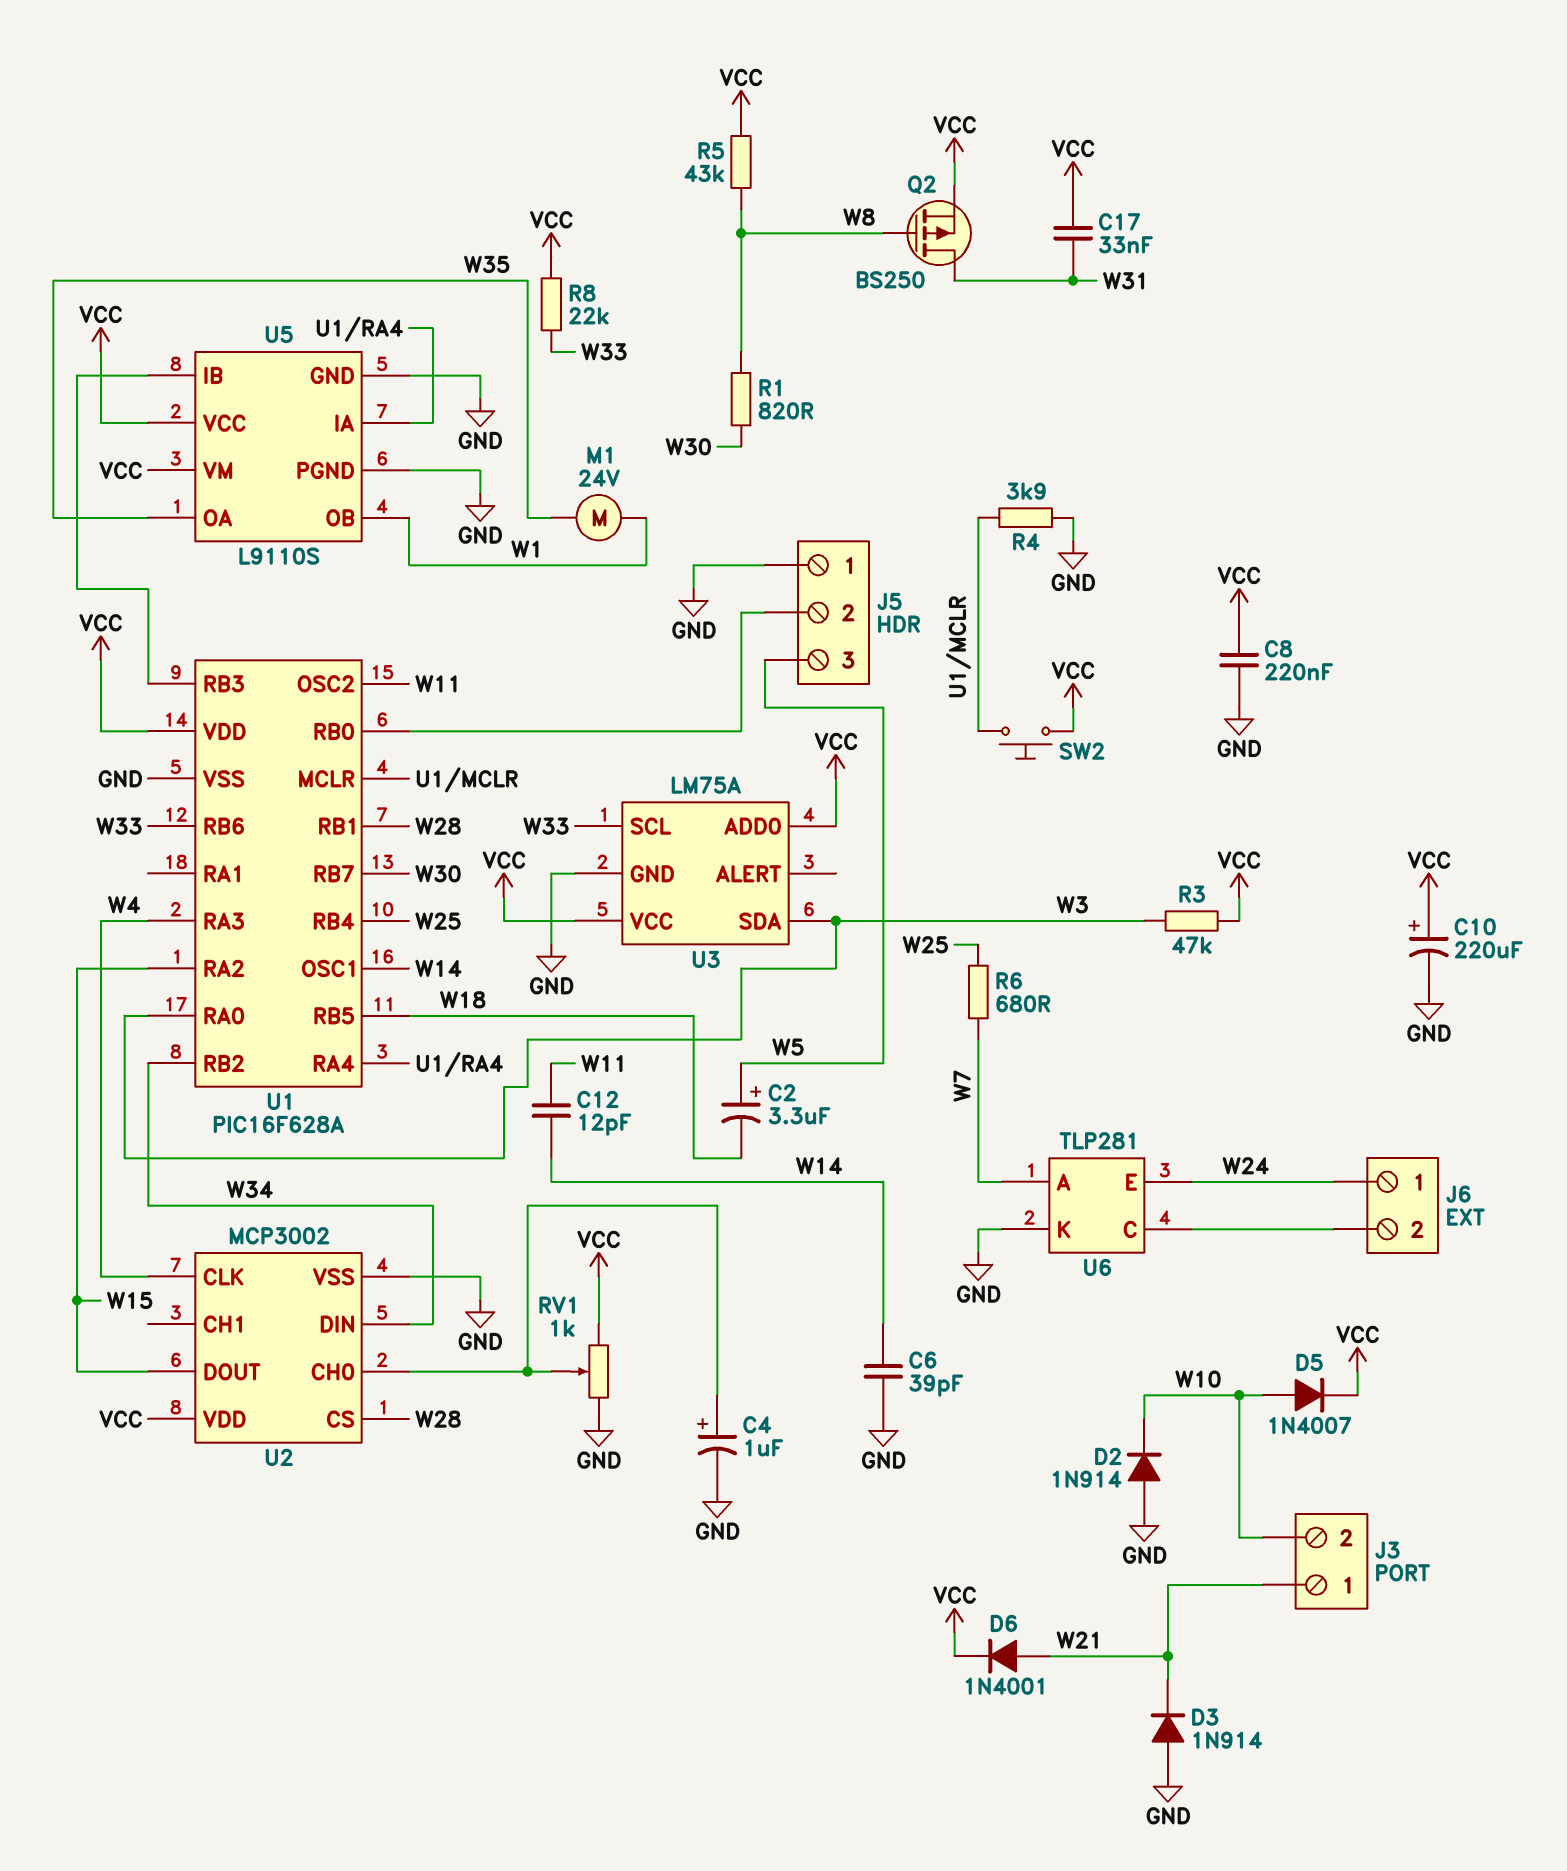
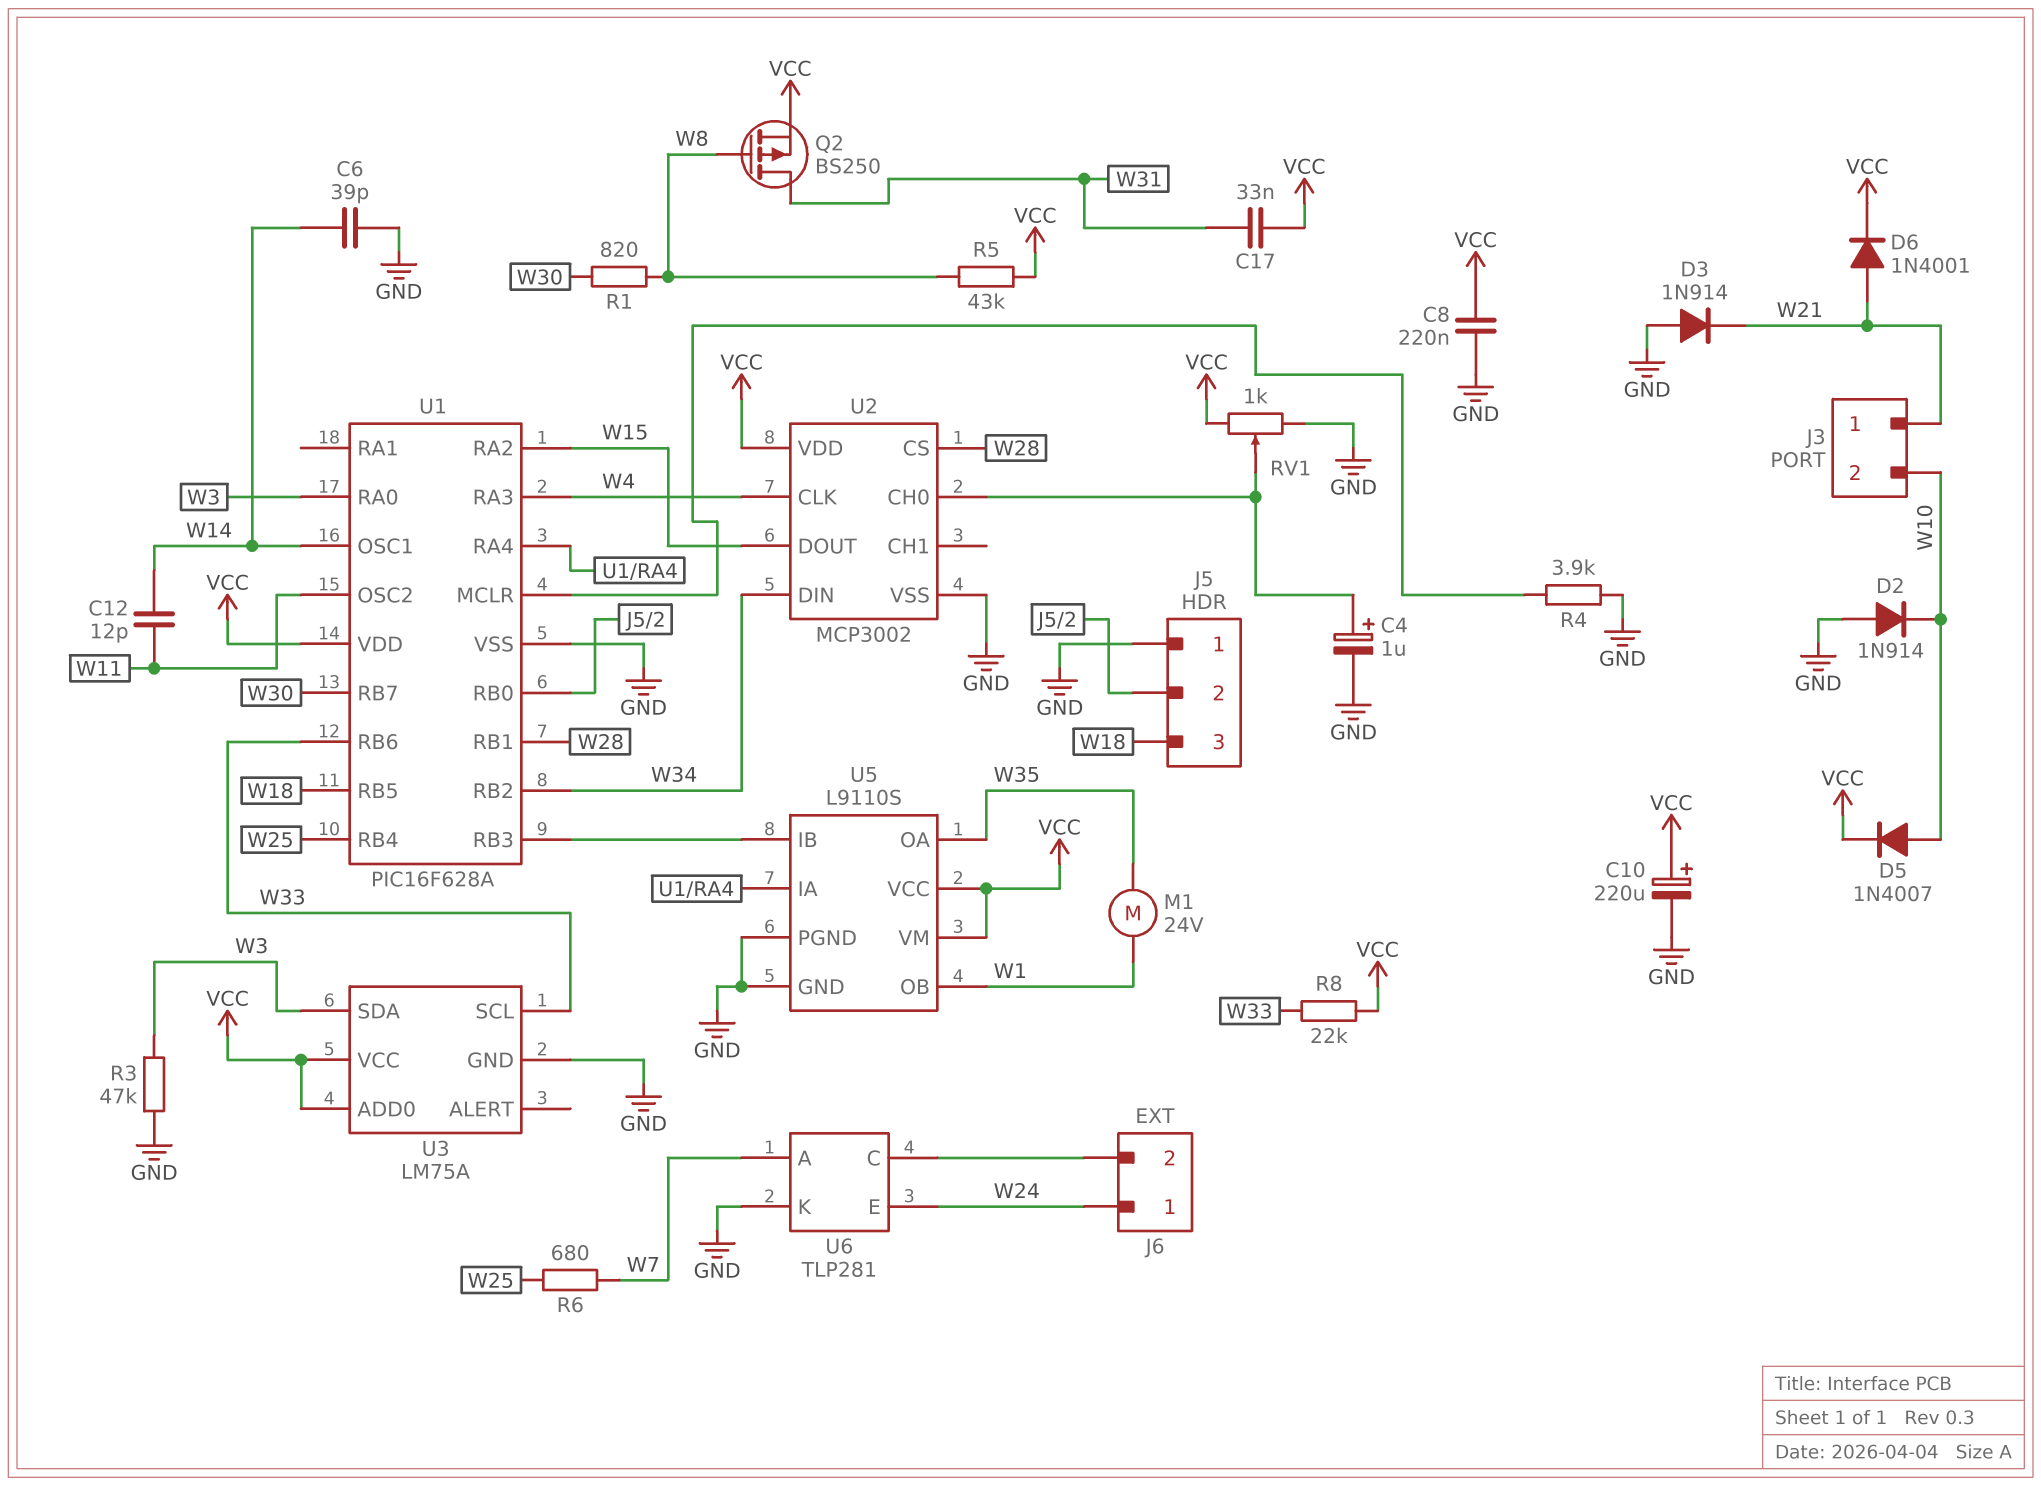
C2: 3.3uF (plus W5, minus W18) -> none
J5 pin 3: W5 -> W18
R3: 47k (VCC, W3) -> 47k (GND, W3)
SW2: button (U1/MCLR, VCC) -> none

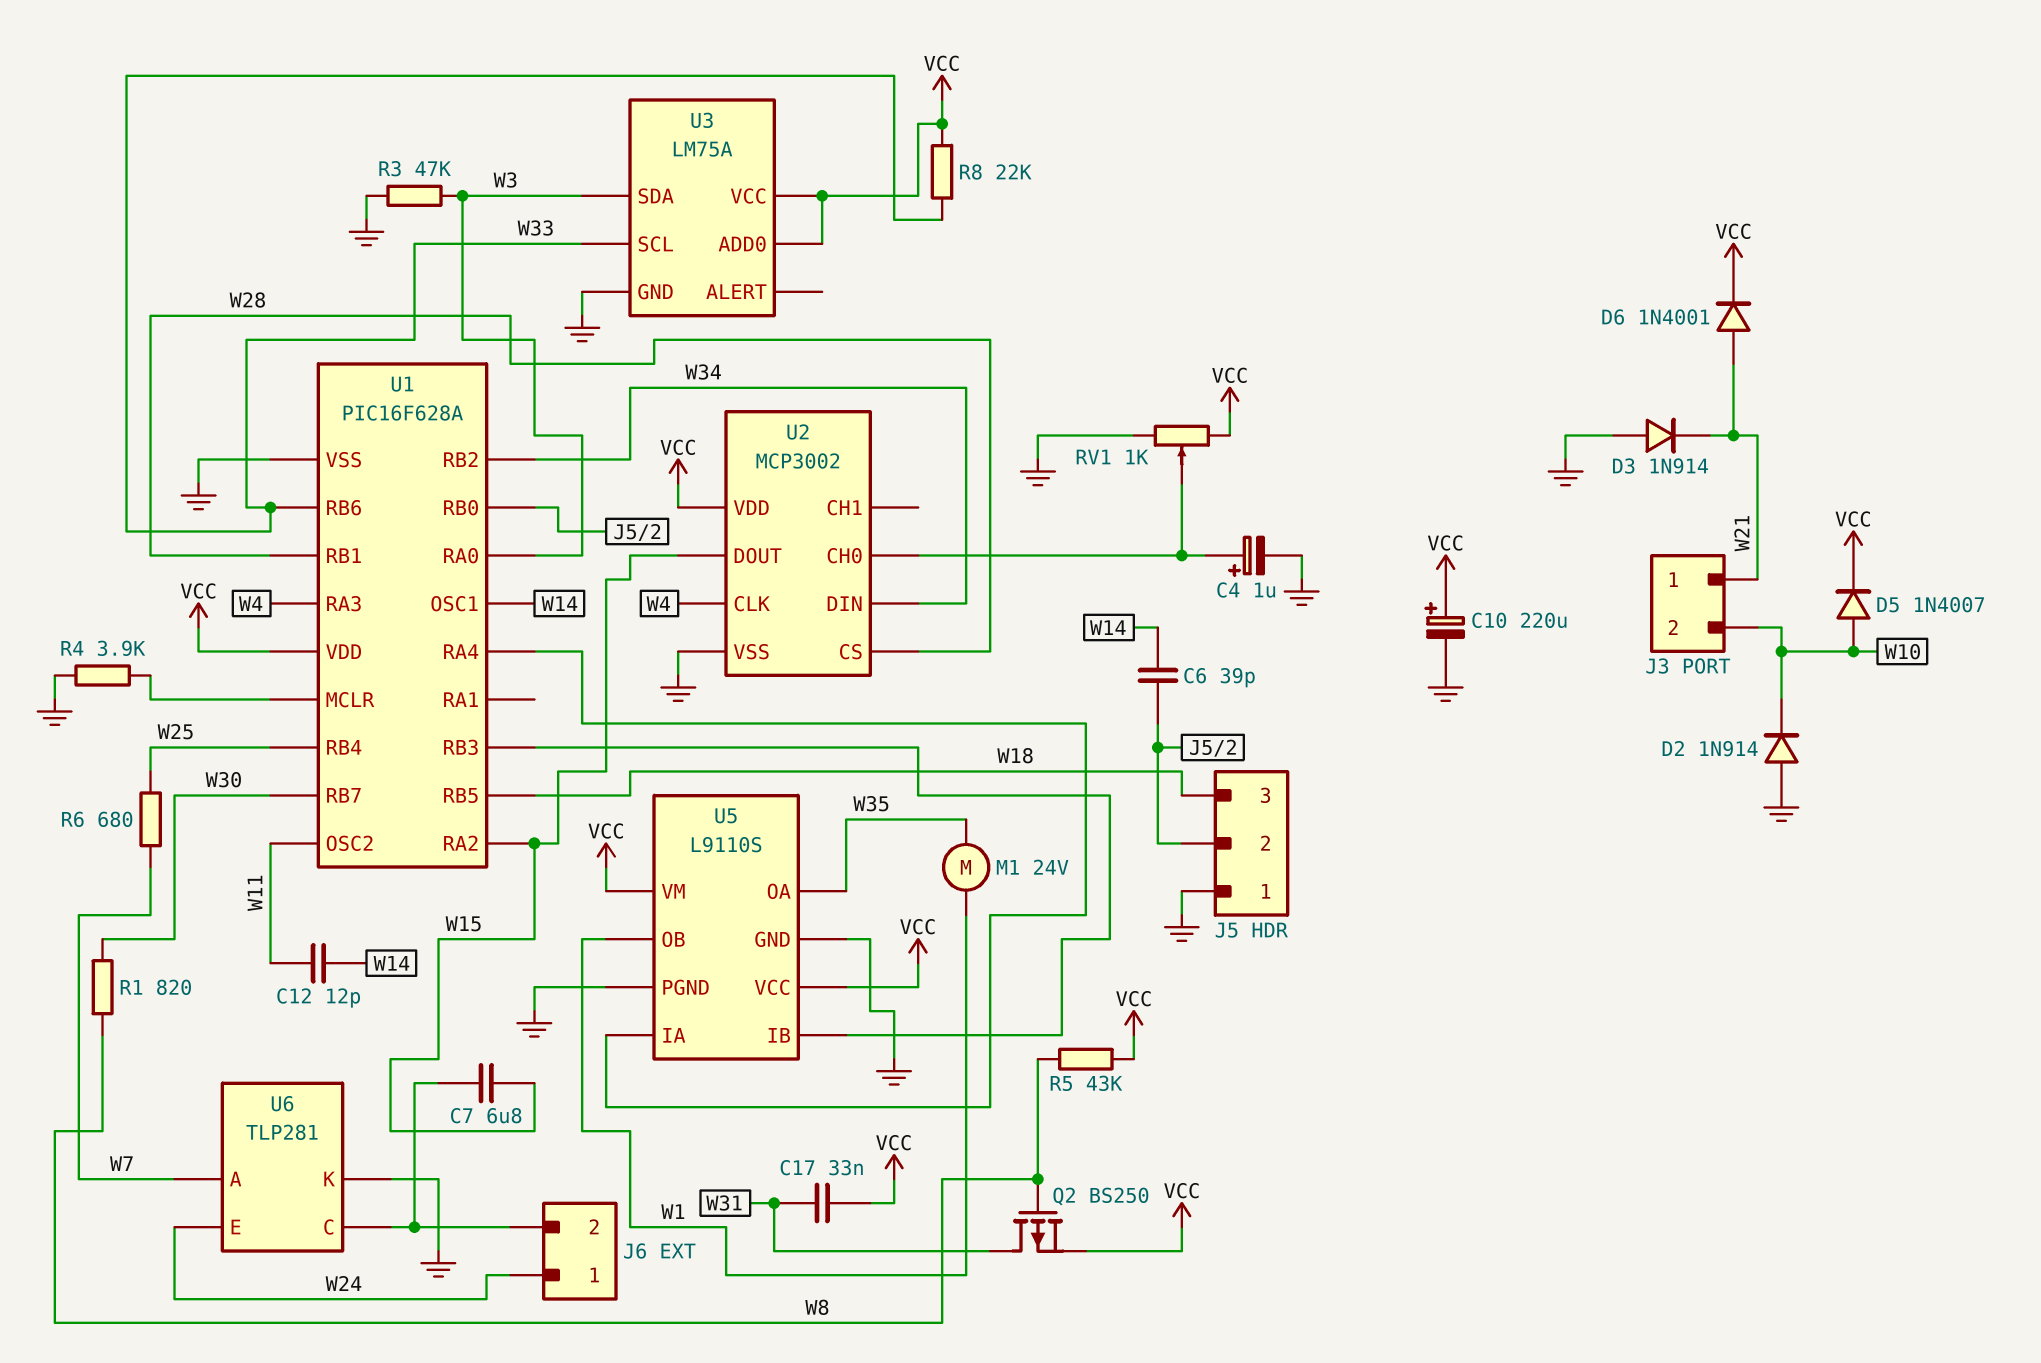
C6: 39pF (GND, W14) -> 39pF (J5/2, W14)
C7: none -> 6.8uF (J6/2, W15)
C8: 220nF (GND, VCC) -> none

